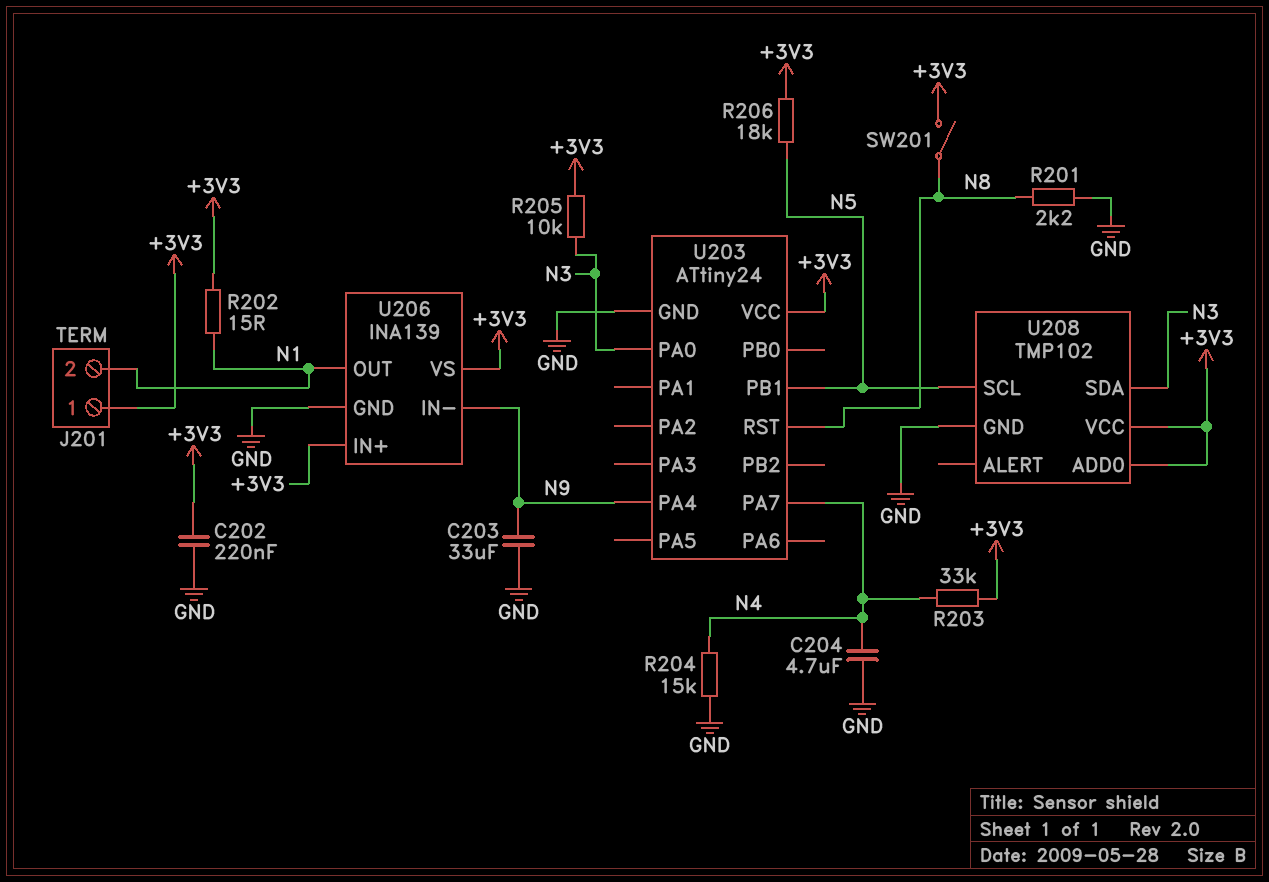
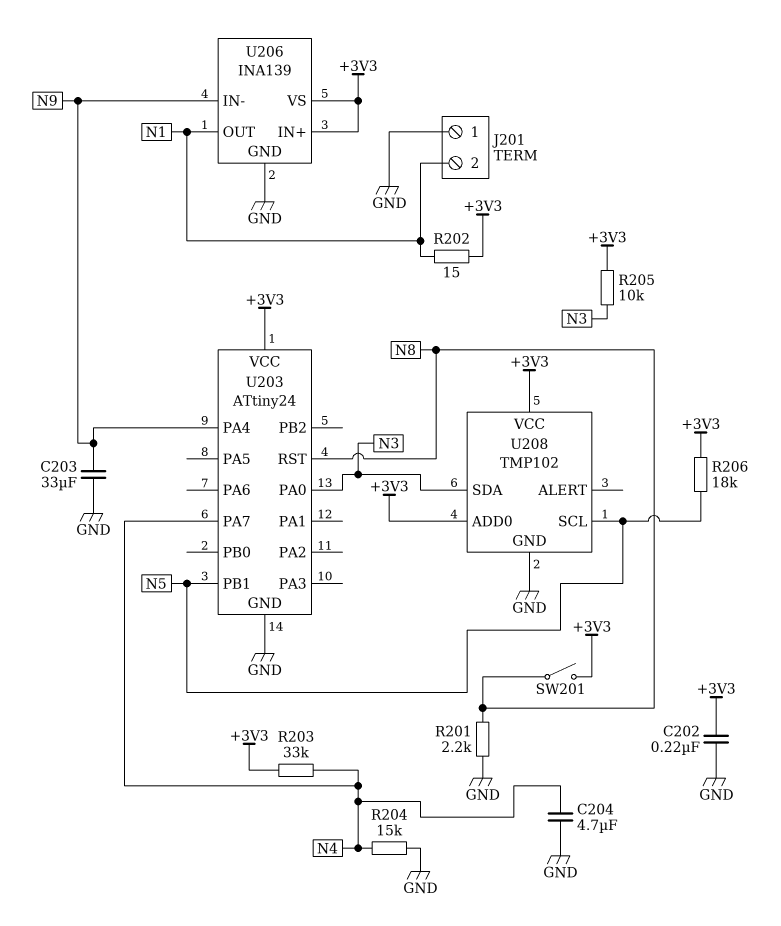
J201 pin 1: +3V3 -> GND

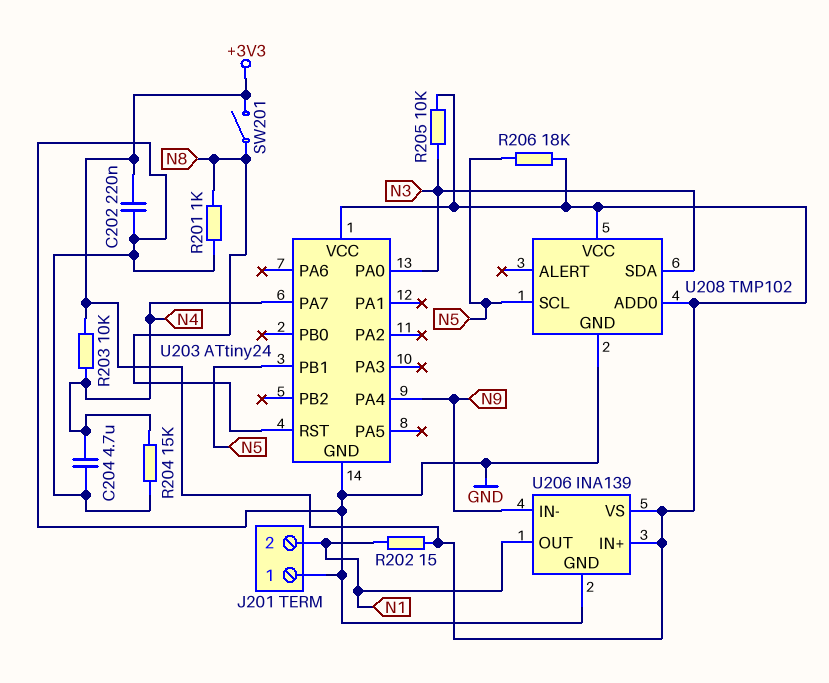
C203: 33uF (GND, N9) -> none
R201: 2.2k (GND, N8) -> 1k (GND, N8)
R203: 33k (+3V3, N4) -> 10k (+3V3, N4)

